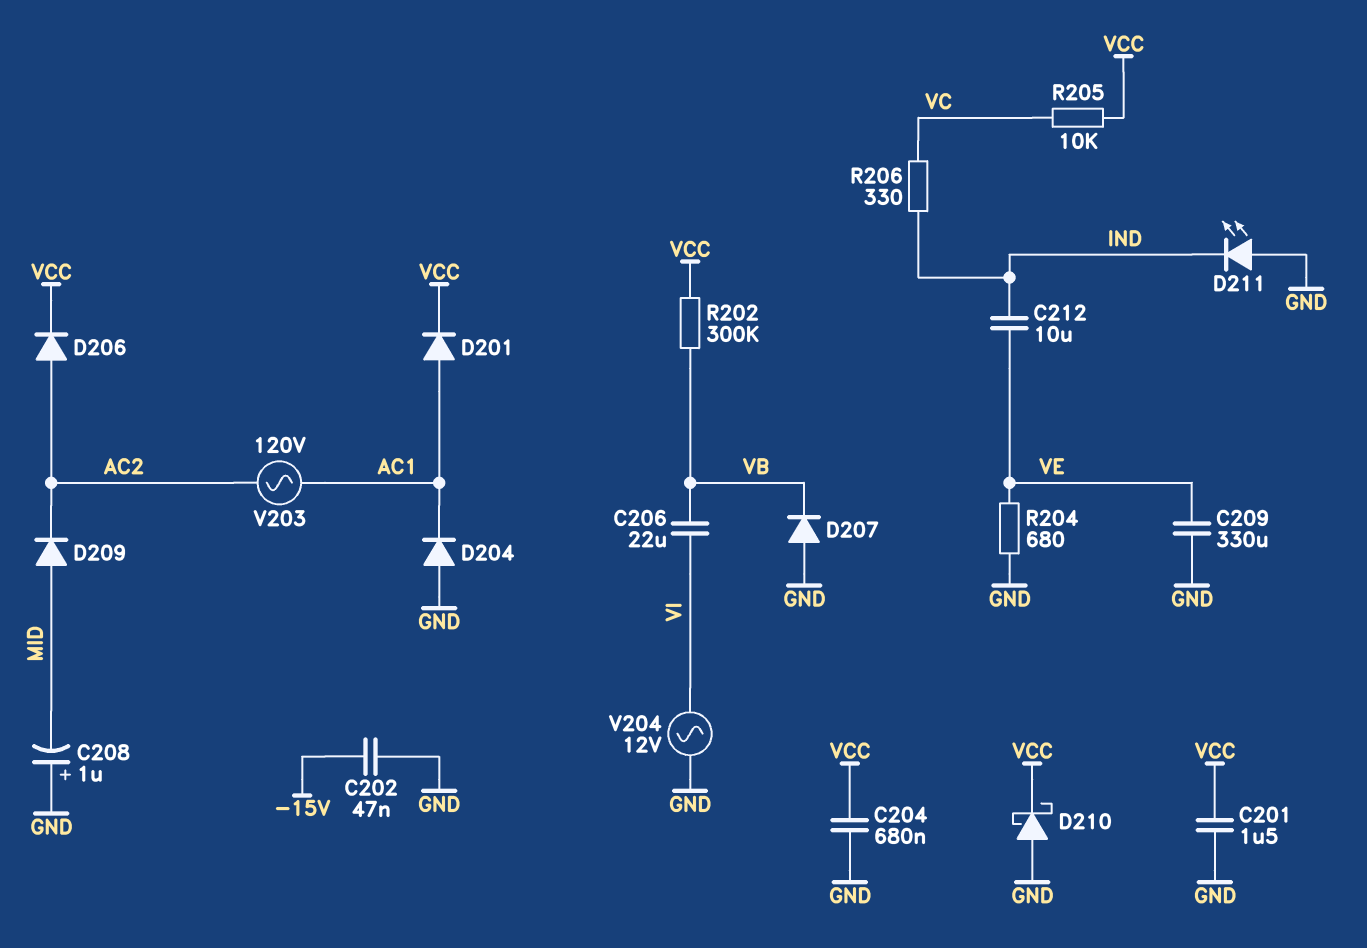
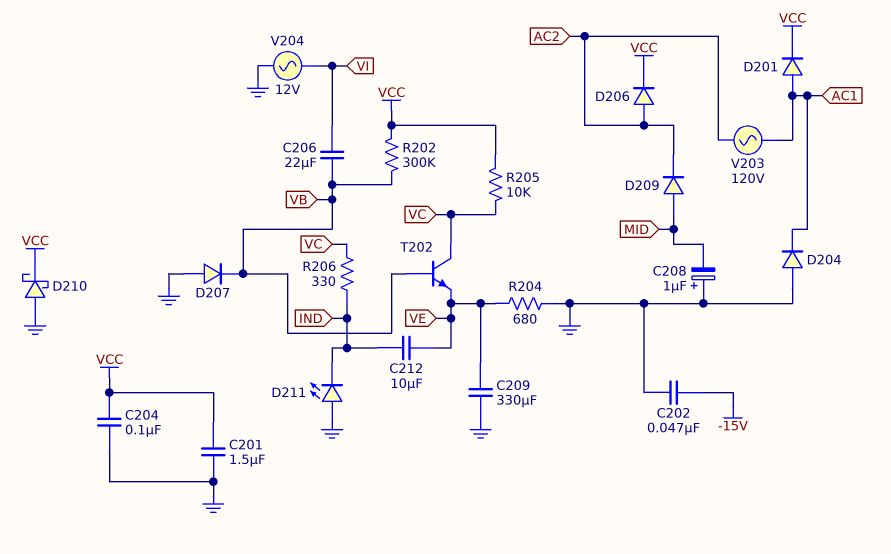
C204: 680nF (GND, VCC) -> 100nF (GND, VCC)
T202: none -> NPN (B VB, C VC, E VE)

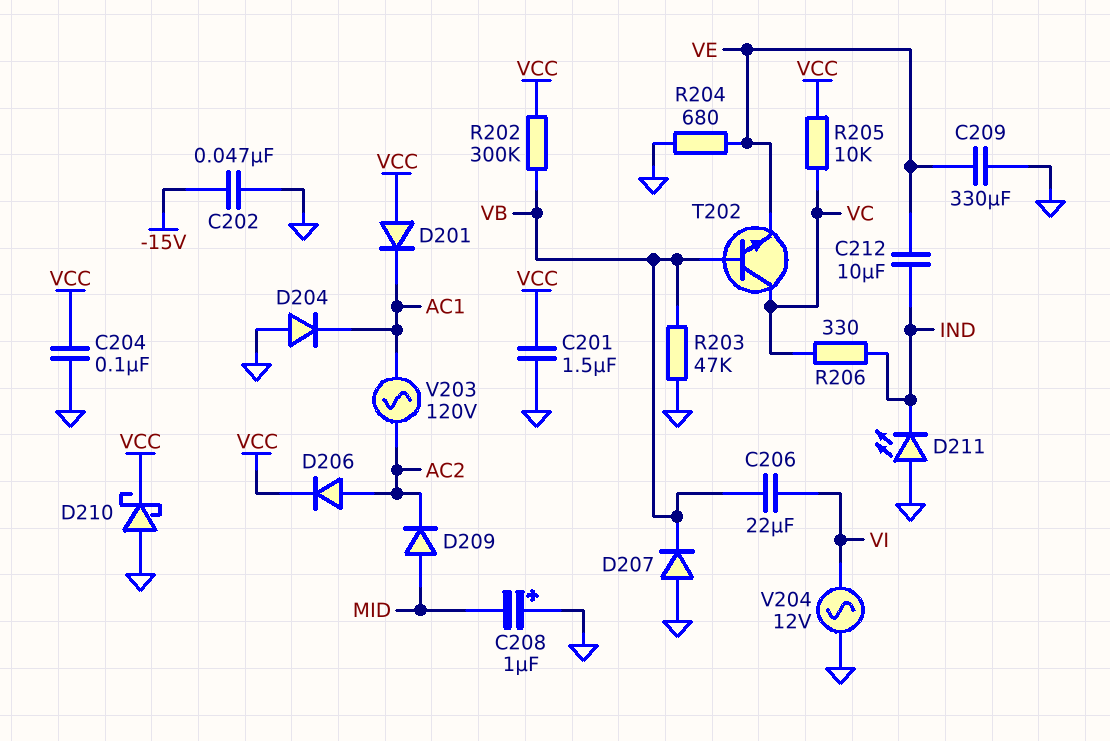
D201: diode (A AC1, K VCC) -> diode (A VCC, K AC1)
R203: none -> 47k (GND, VB)

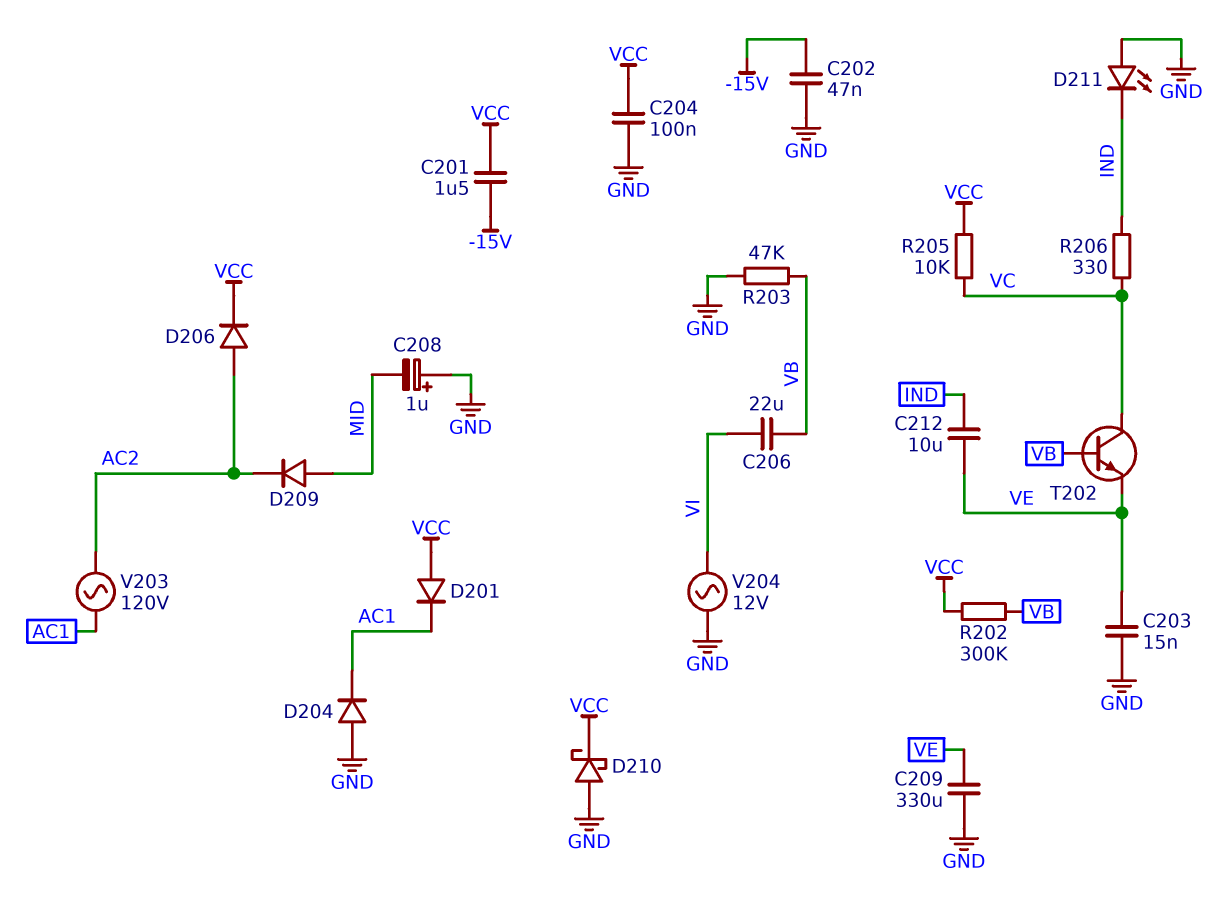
C201: 1.5uF (GND, VCC) -> 1.5uF (-15V, VCC)
C203: none -> 15nF (GND, VE)
D207: diode (A GND, K VB) -> none
R204: 680 (GND, VE) -> none

